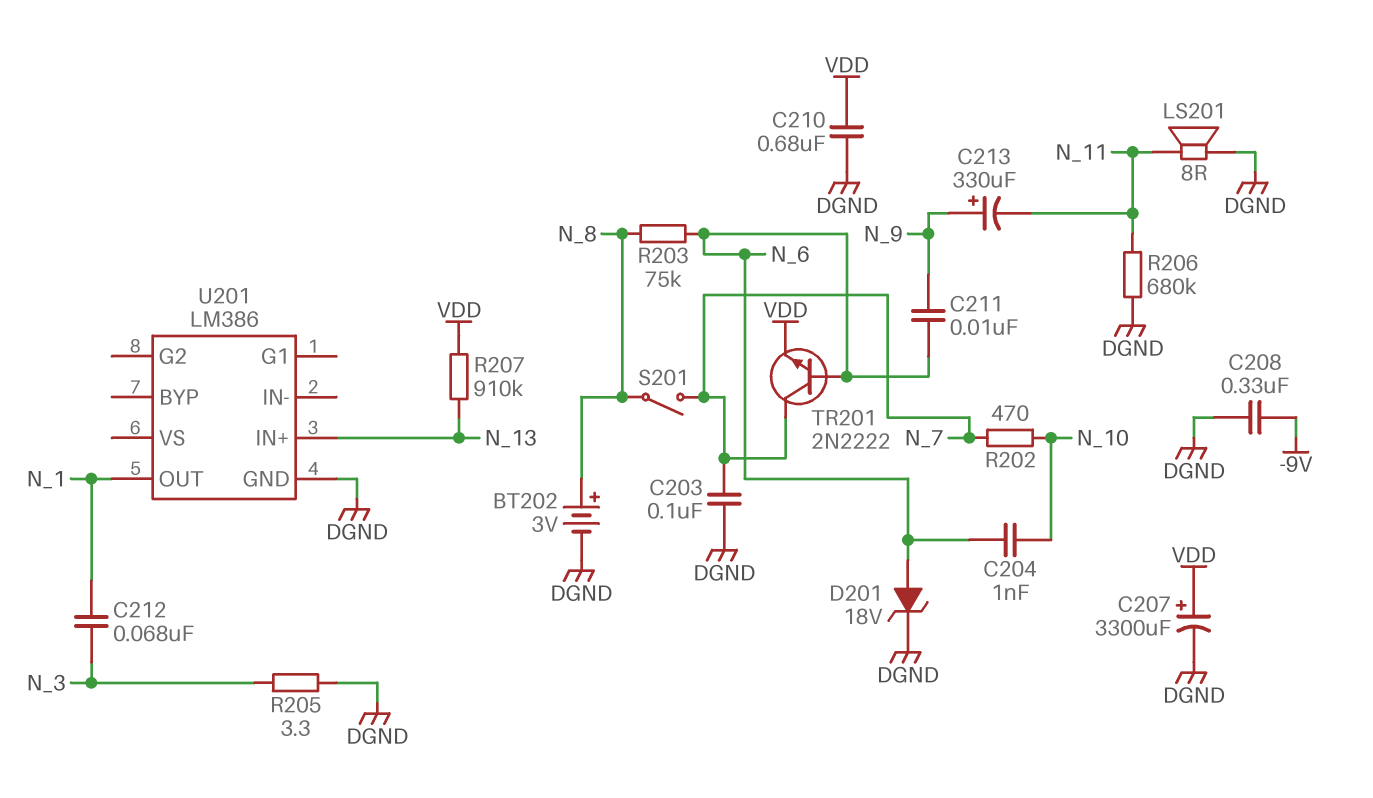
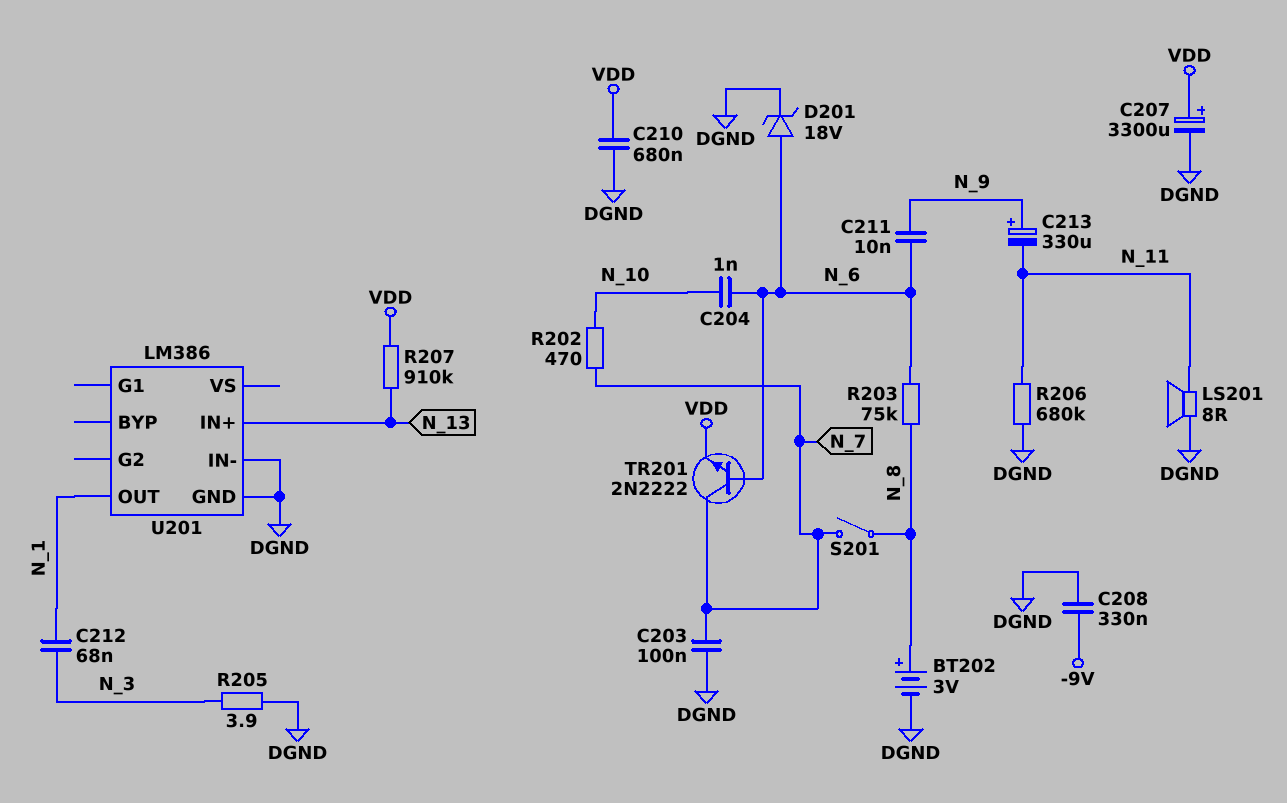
R205: 3.3 (DGND, N_3) -> 3.9 (DGND, N_3)
U201 pin IN-: none -> DGND

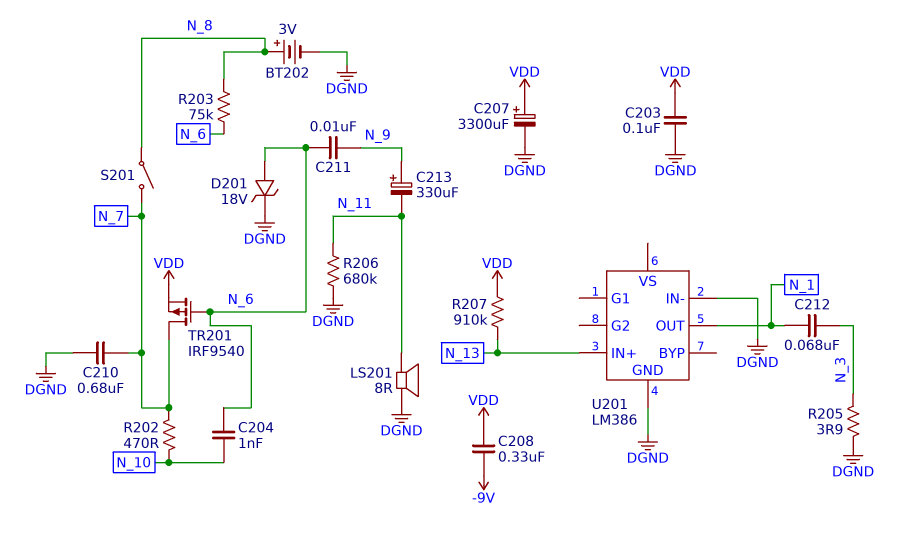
C203: 100nF (DGND, N_7) -> 100nF (DGND, VDD)
C208: 330nF (-9V, DGND) -> 330nF (-9V, VDD)
C210: 680nF (DGND, VDD) -> 680nF (DGND, N_7)
TR201: NPN 2N2222 (B N_6, C N_7, E VDD) -> PMOS IRF9540 (G N_6, D N_7, S VDD)

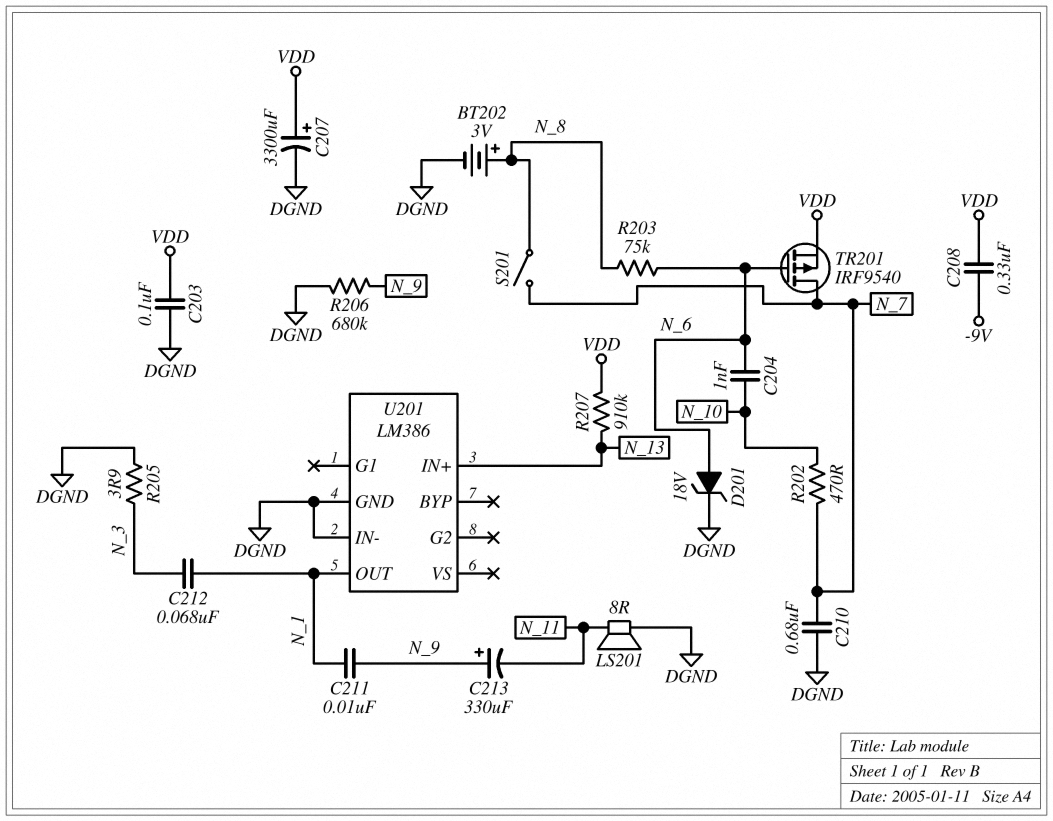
C211: 10nF (N_6, N_9) -> 10nF (N_1, N_9)
R206: 680k (DGND, N_11) -> 680k (DGND, N_9)

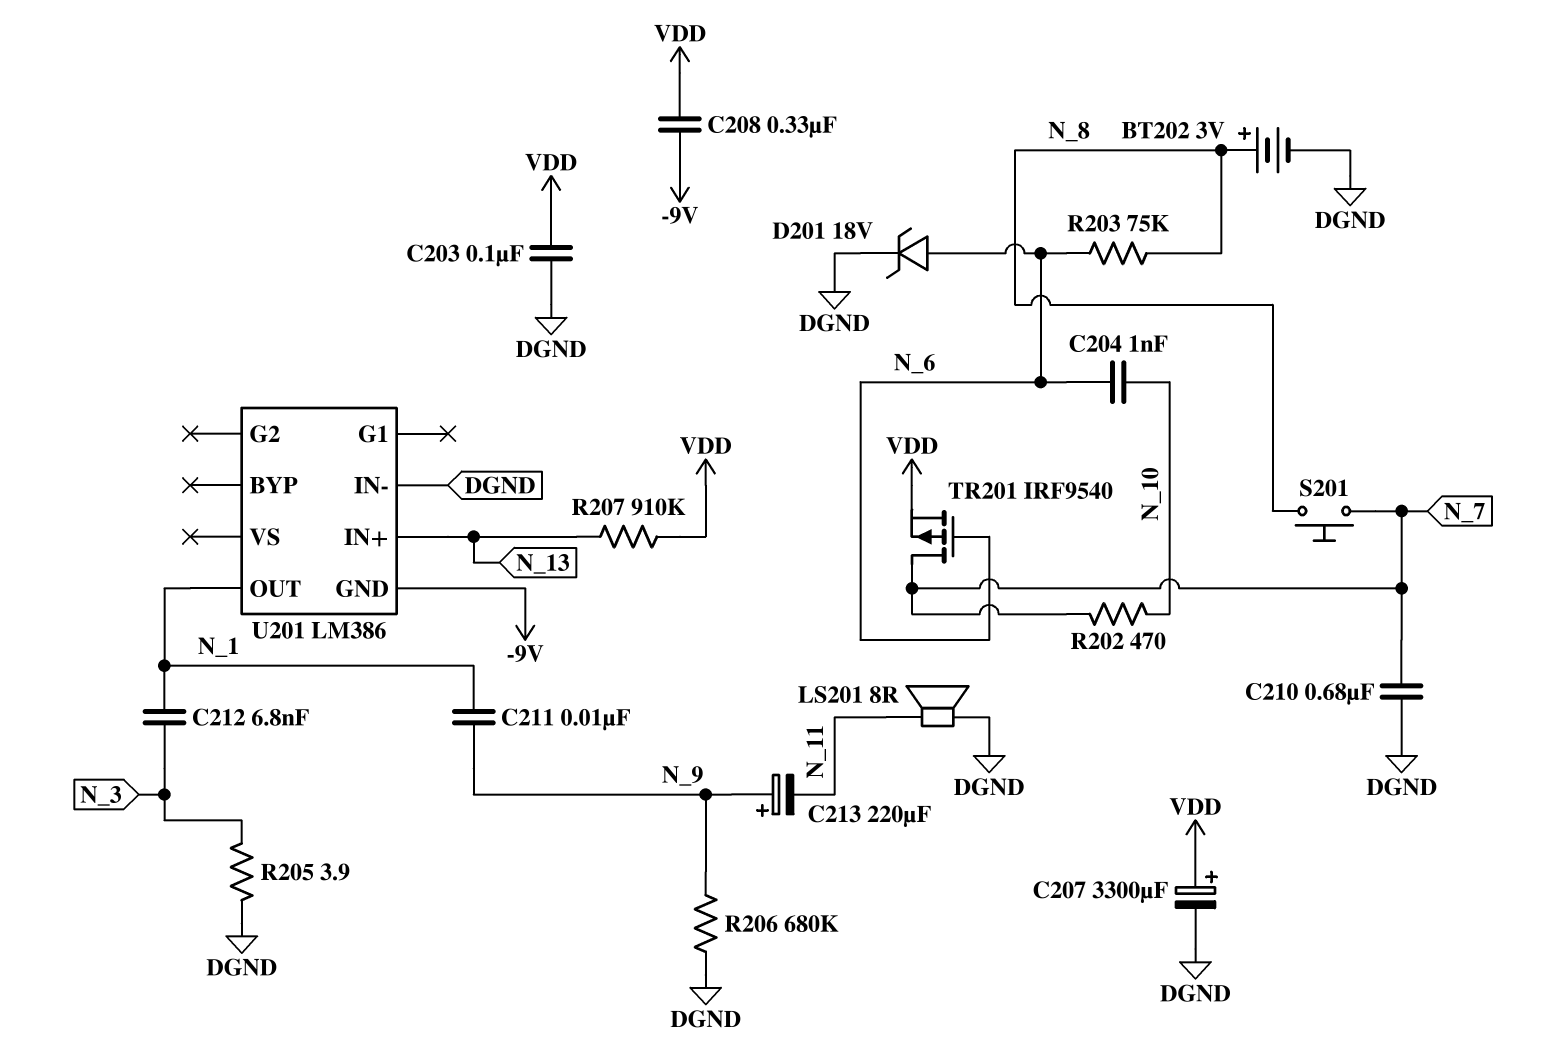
C212: 68nF (N_1, N_3) -> 6.8nF (N_1, N_3)
C213: 330uF (plus N_9, minus N_11) -> 220uF (plus N_9, minus N_11)
S201: switch (N_7, N_8) -> button (N_7, N_8)
U201 pin GND: DGND -> -9V

